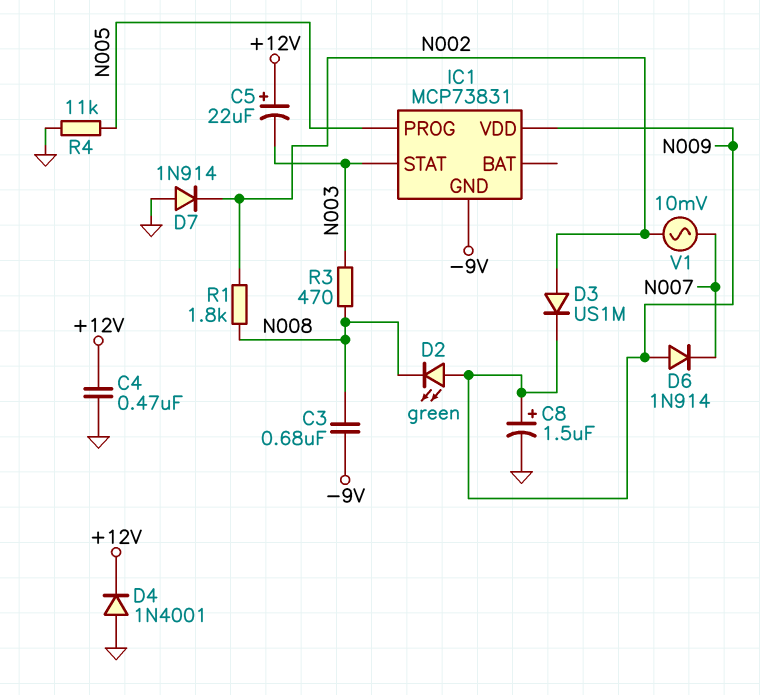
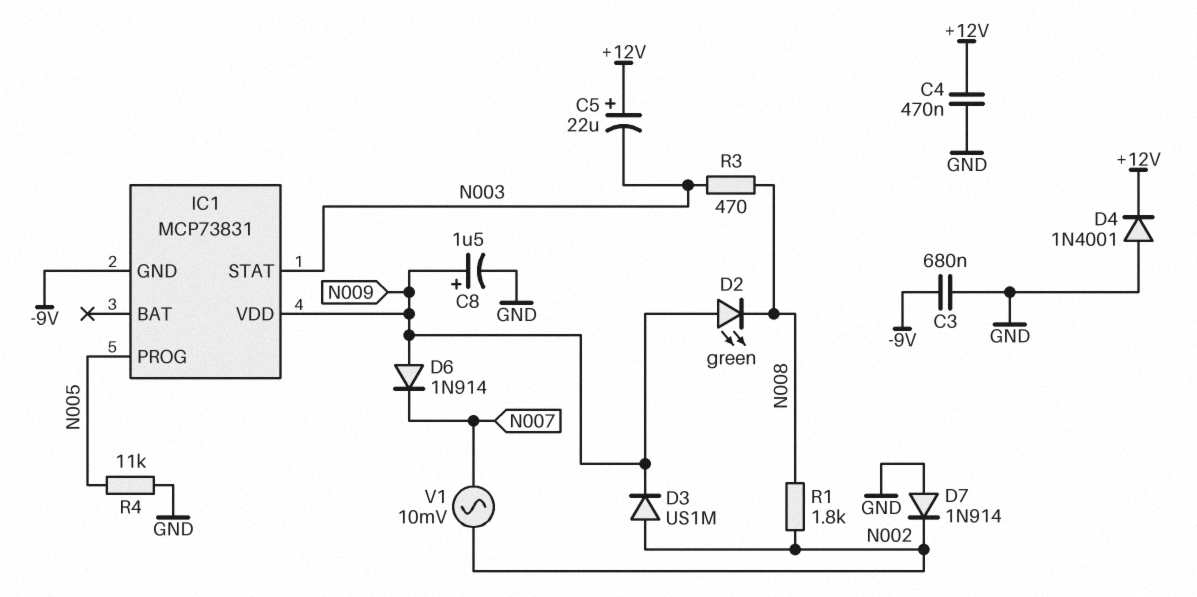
C3: 680nF (-9V, N008) -> 680nF (-9V, GND)

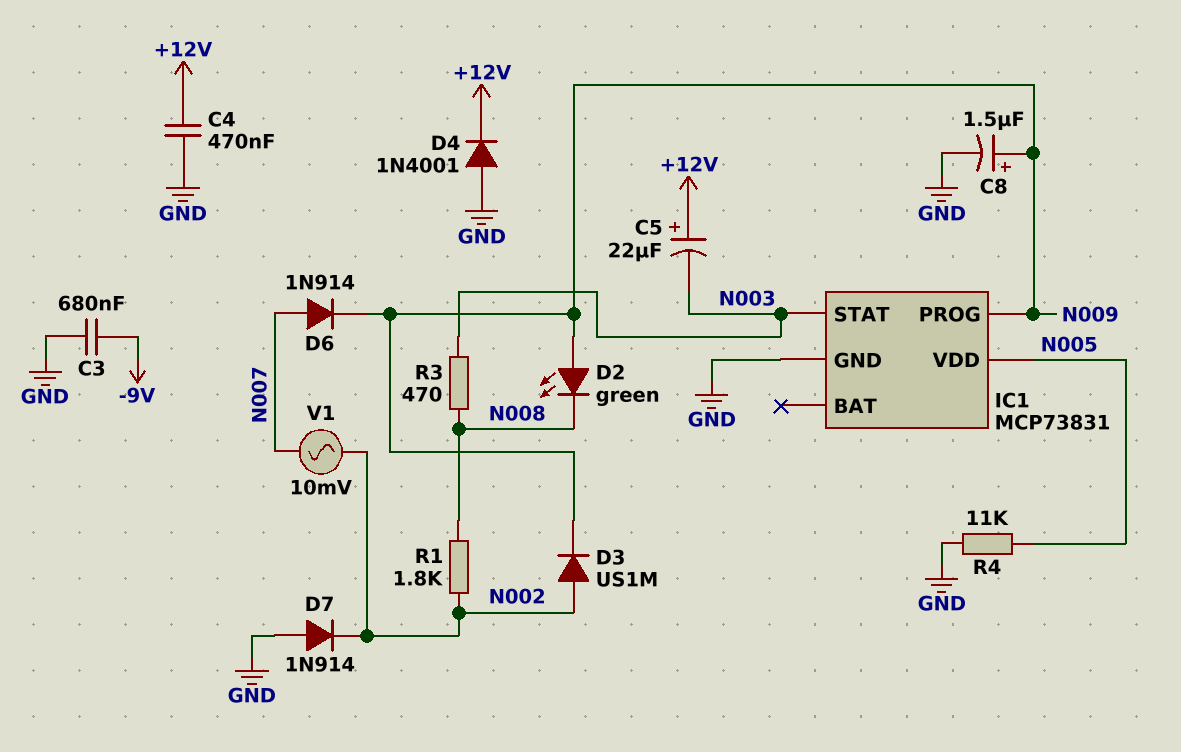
D6: diode 1N914 (A N009, K N007) -> diode 1N914 (A N007, K N009)
IC1 pin GND: -9V -> GND
IC1 pin PROG: N005 -> N009
IC1 pin VDD: N009 -> N005

